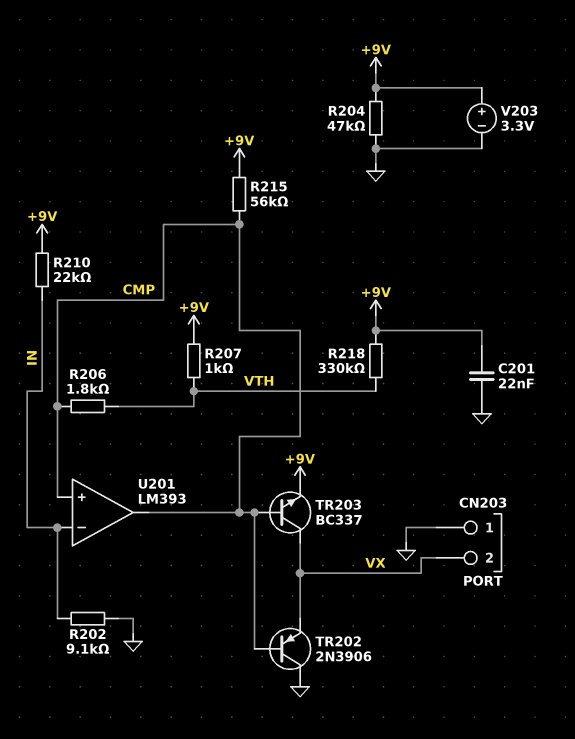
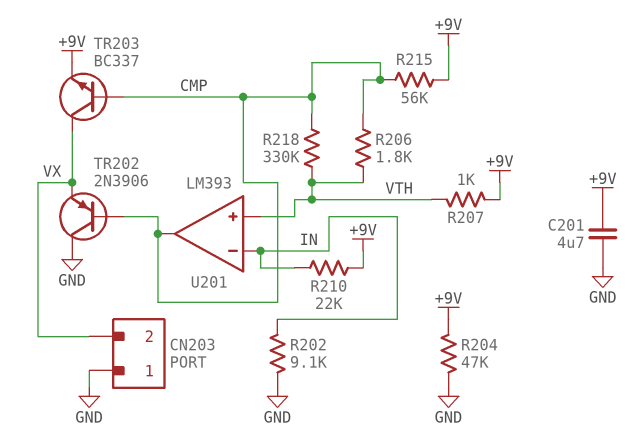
C201: 22nF (+9V, GND) -> 4.7uF (+9V, GND)
R218: 330k (+9V, VTH) -> 330k (CMP, VTH)
U201 pin in+: CMP -> VTH
V203: 3.3V (plus +9V, minus GND) -> none

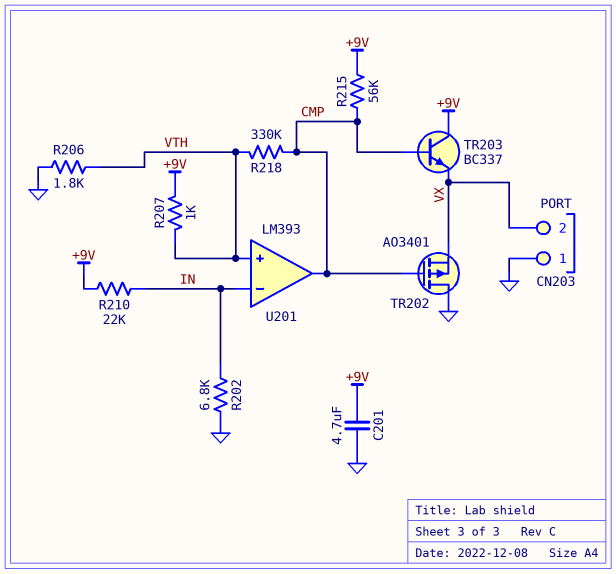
R202: 9.1k (GND, IN) -> 6.8k (GND, IN)
R204: 47k (+9V, GND) -> none
R206: 1.8k (CMP, VTH) -> 1.8k (GND, VTH)
TR202: PNP 2N3906 (B CMP, C GND, E VX) -> PMOS AO3401 (G CMP, D GND, S VX)
TR203: NPN BC337 (B CMP, C VX, E +9V) -> NPN BC337 (B CMP, C +9V, E VX)

